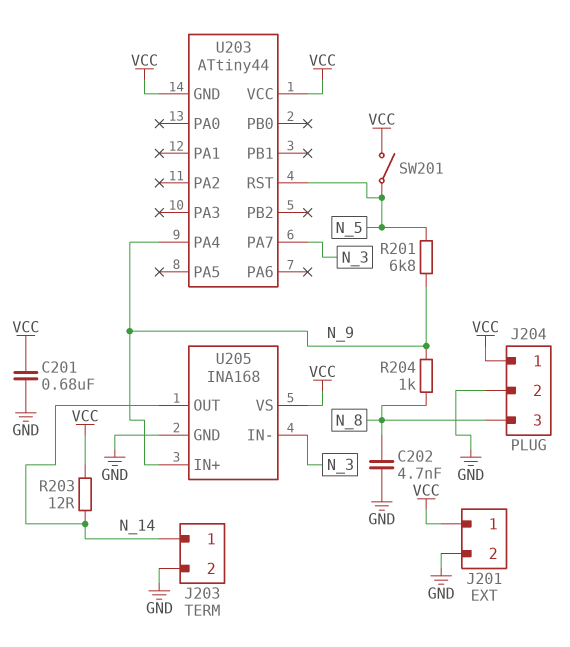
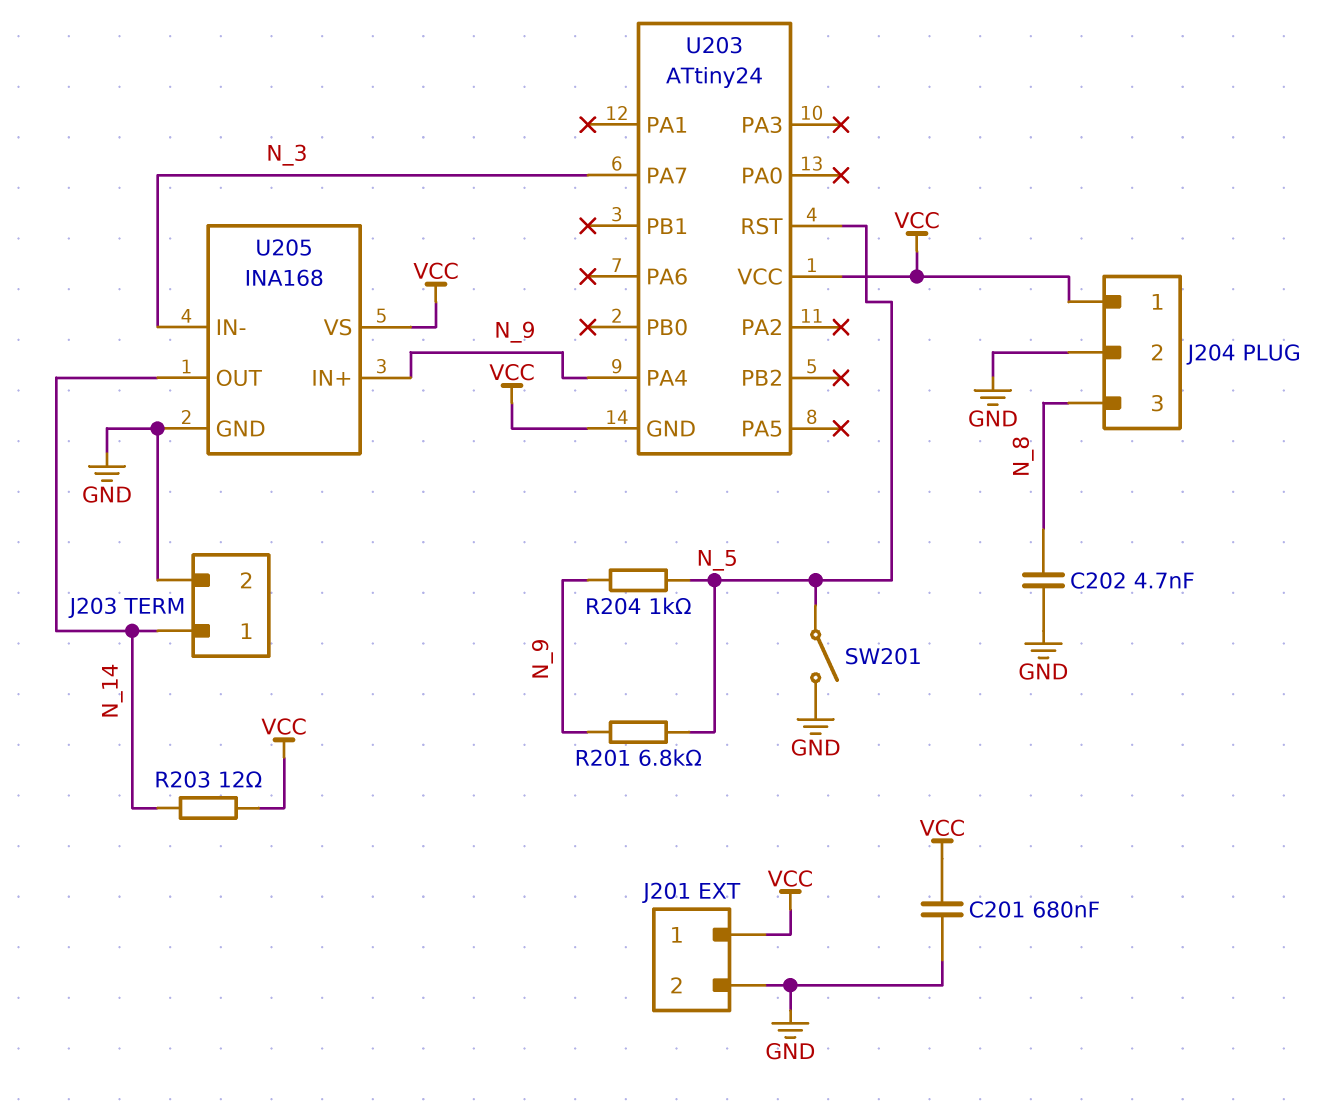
R204: 1k (N_8, N_9) -> 1k (N_5, N_9)
SW201: switch (N_5, VCC) -> switch (GND, N_5)
U203: ATtiny44 -> ATtiny24

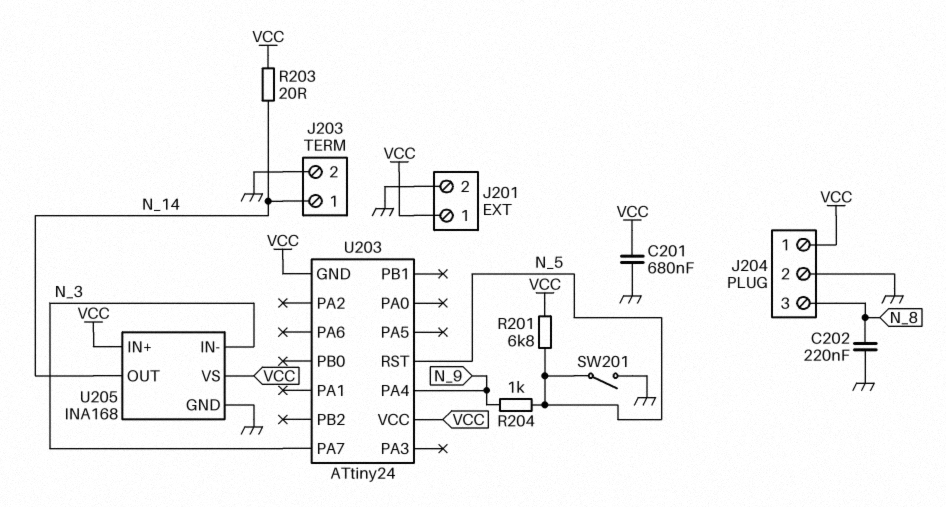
C202: 4.7nF (GND, N_8) -> 220nF (GND, N_8)
R201: 6.8k (N_5, N_9) -> 6.8k (N_5, VCC)
R203: 12 (N_14, VCC) -> 20 (N_14, VCC)
U205 pin IN+: N_9 -> VCC

